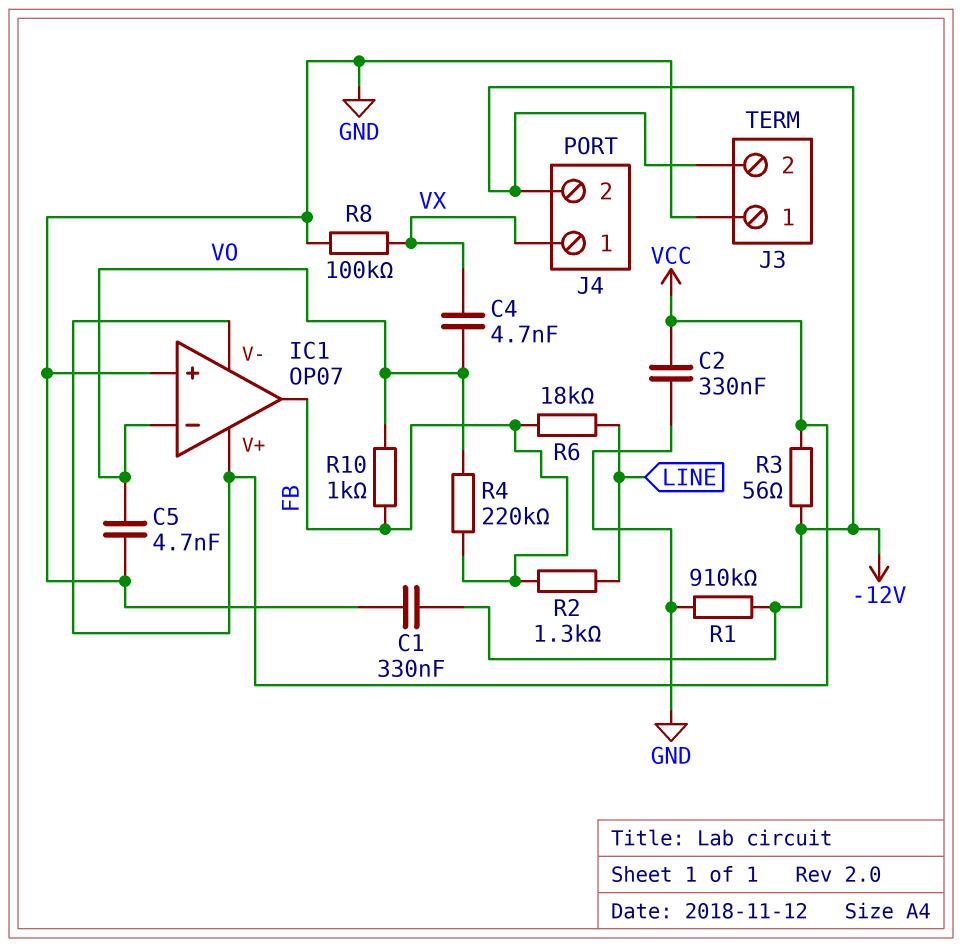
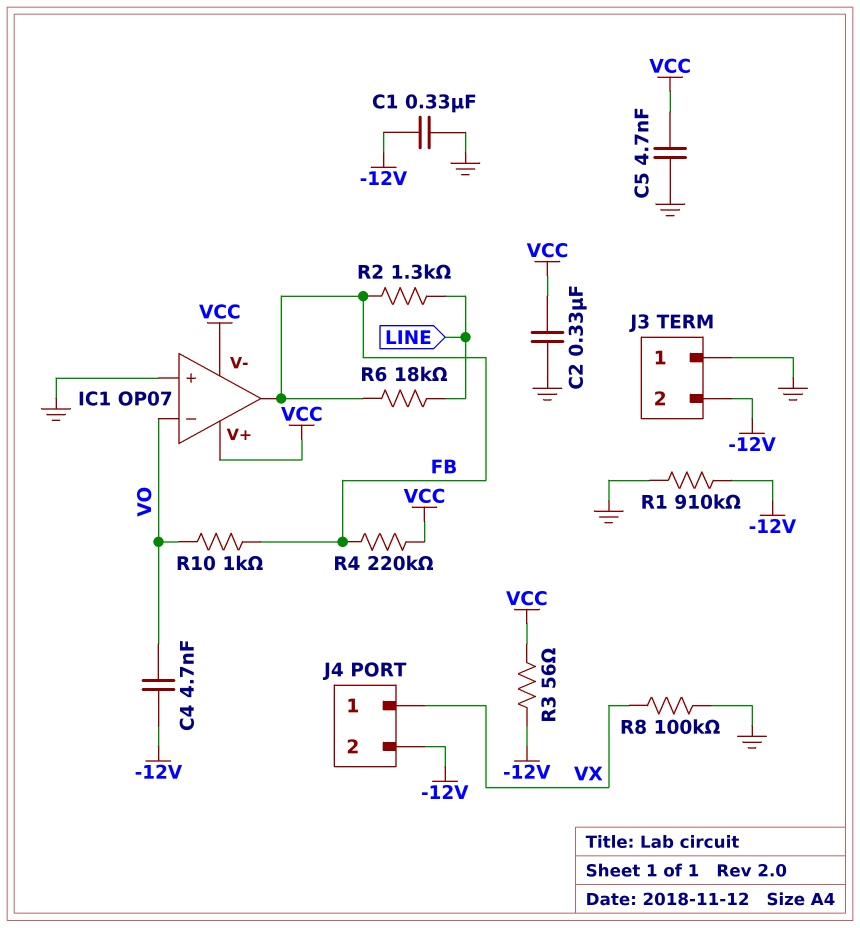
C4: 4.7nF (VO, VX) -> 4.7nF (-12V, VO)
C5: 4.7nF (GND, VO) -> 4.7nF (GND, VCC)
R4: 220k (FB, VO) -> 220k (FB, VCC)

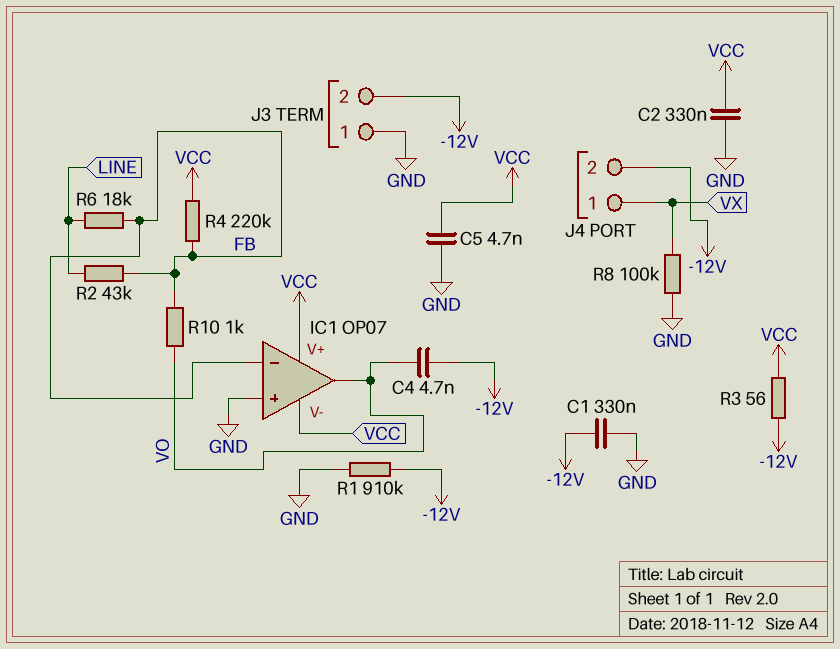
IC1 pin in-: VO -> FB
IC1 pin out: FB -> VO
R2: 1.3k (FB, LINE) -> 43k (FB, LINE)

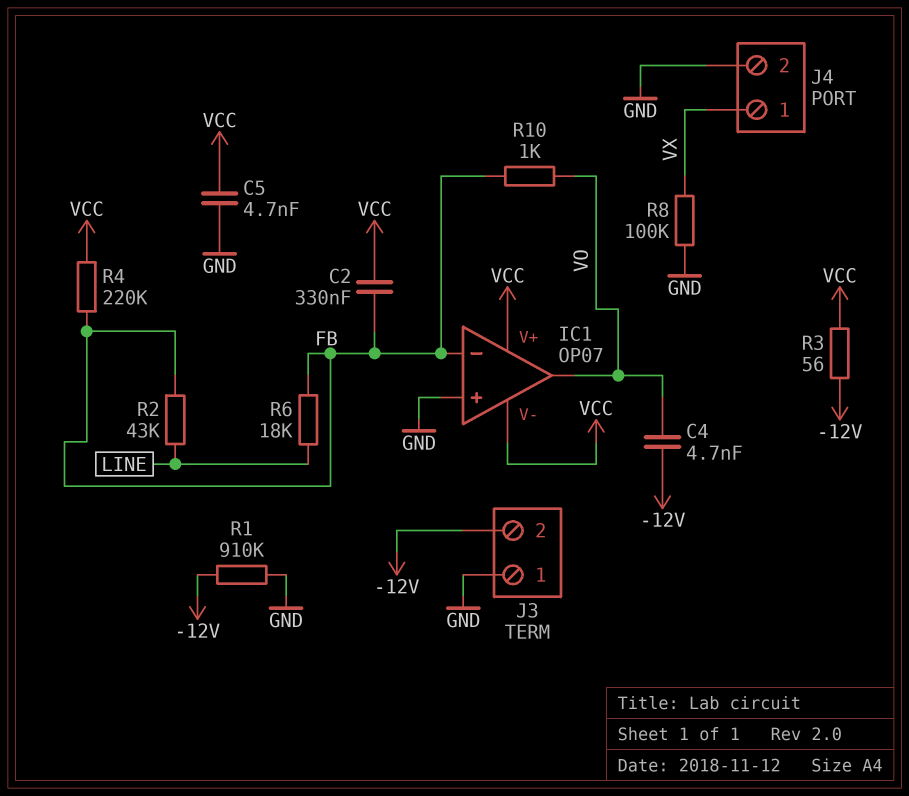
C1: 330nF (-12V, GND) -> none
C2: 330nF (GND, VCC) -> 330nF (FB, VCC)
J4 pin 2: -12V -> GND

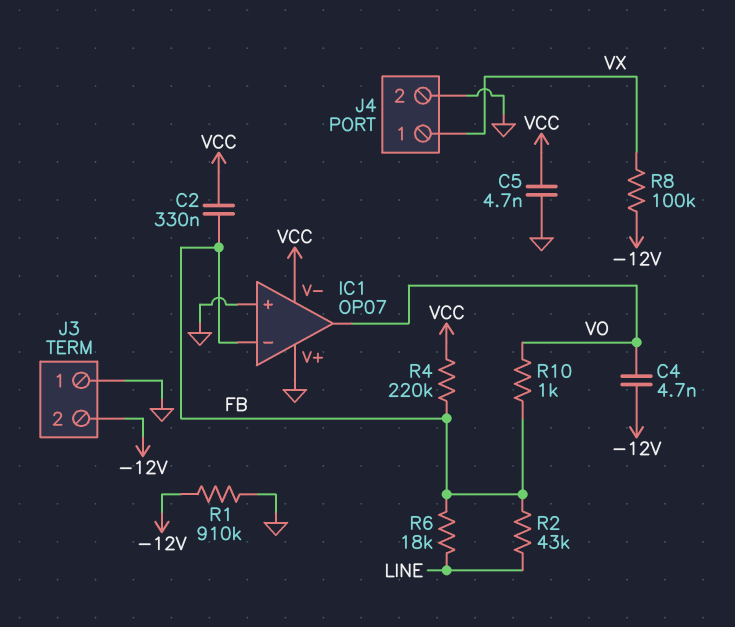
IC1 pin V+: VCC -> GND
R3: 56 (-12V, VCC) -> none
R8: 100k (GND, VX) -> 100k (-12V, VX)

